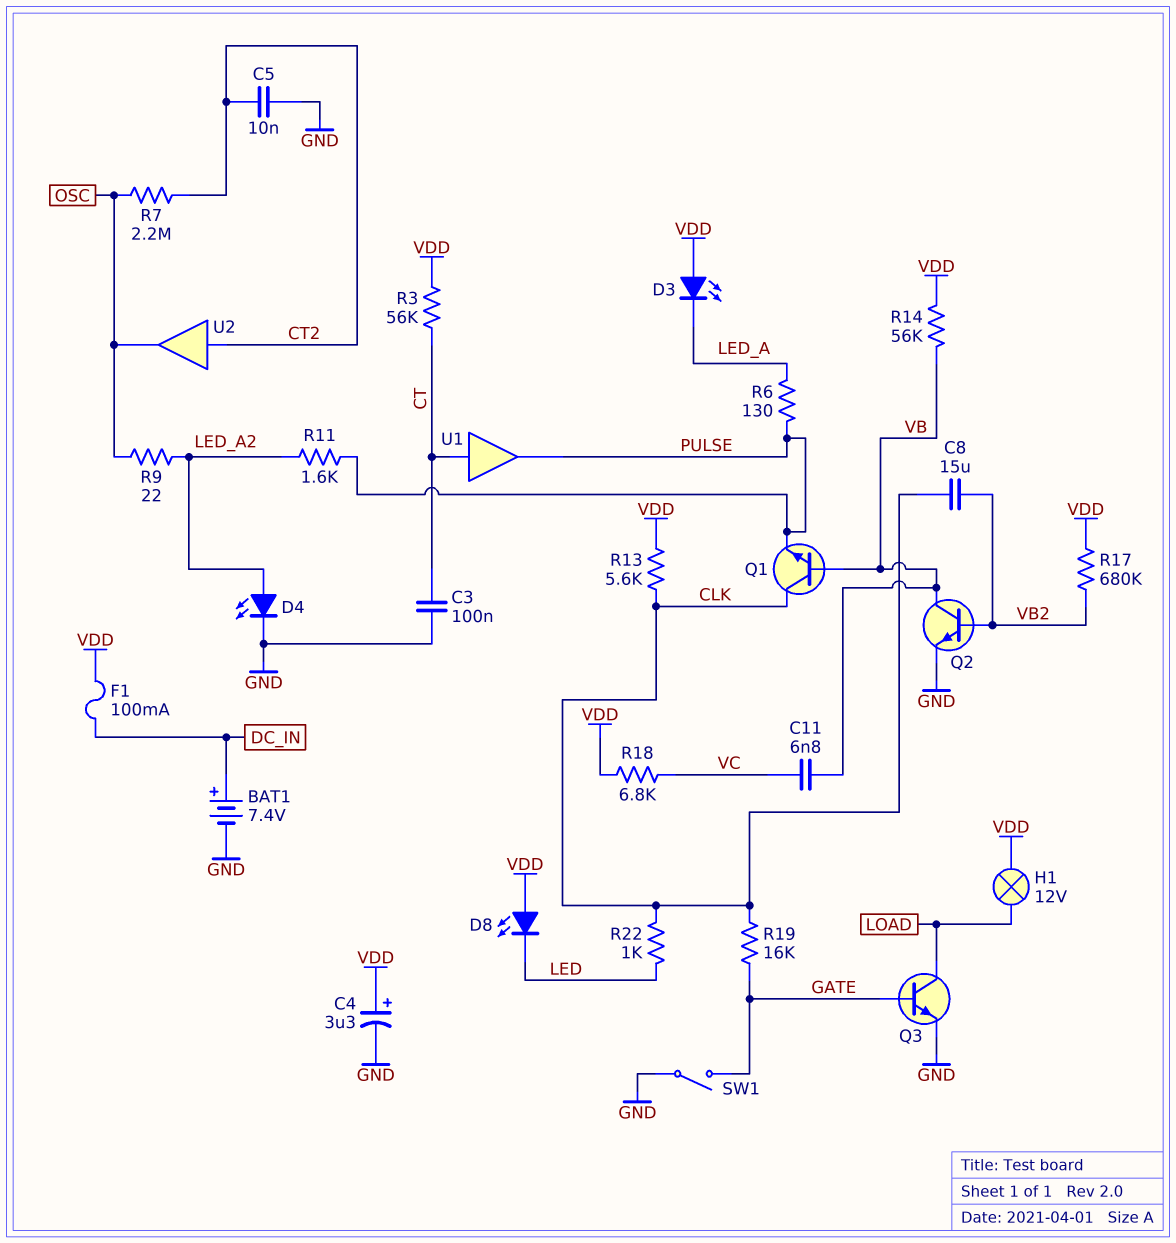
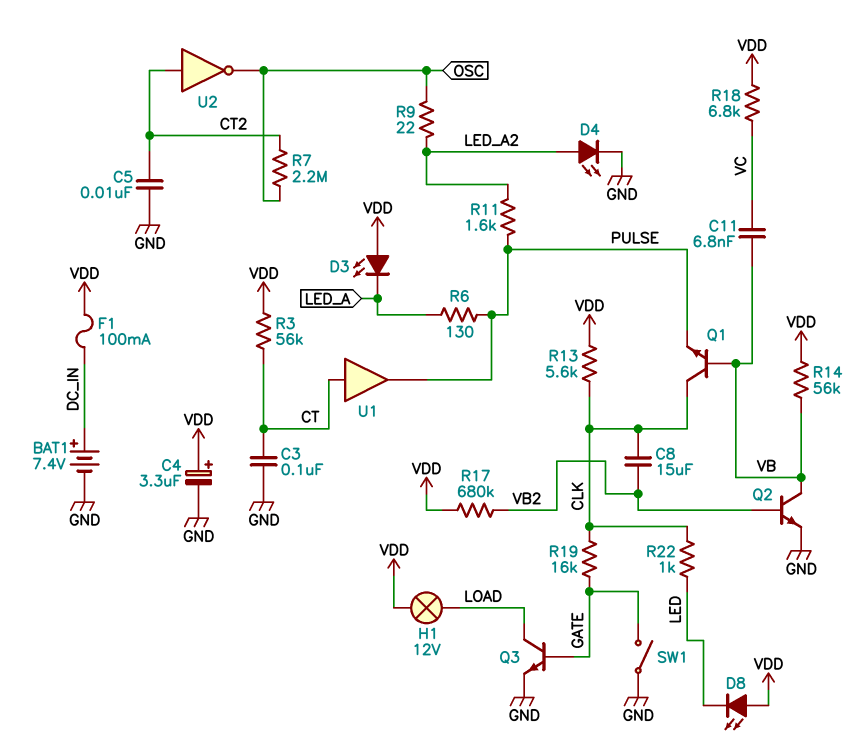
U2: buffer (in CT2, out OSC) -> NOT (in CT2, out OSC)

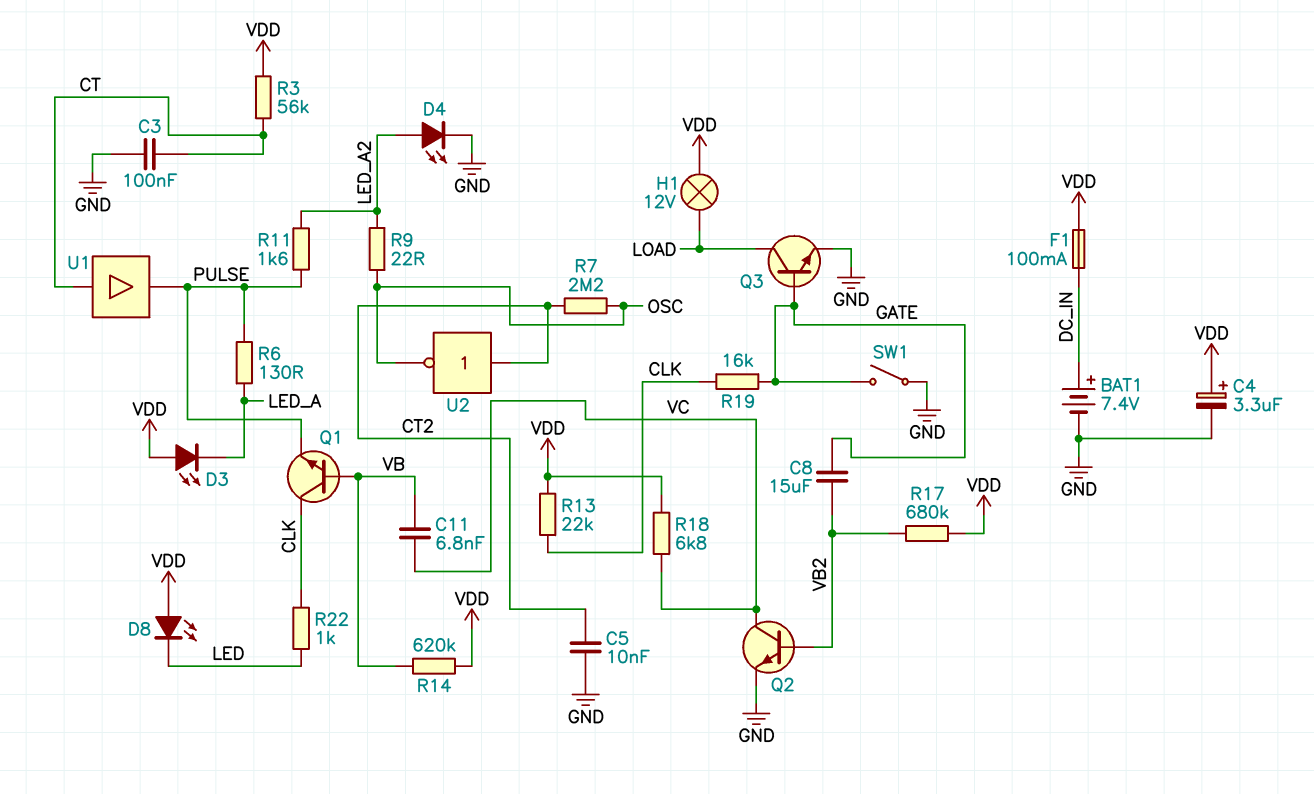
C8: 15uF (CLK, VB2) -> 15uF (GATE, VB2)
Q2: NPN (B VB2, C VB, E GND) -> NPN (B VB2, C VC, E GND)
R13: 5.6k (CLK, VDD) -> 22k (CLK, VDD)
R14: 56k (VB, VDD) -> 620k (VB, VDD)

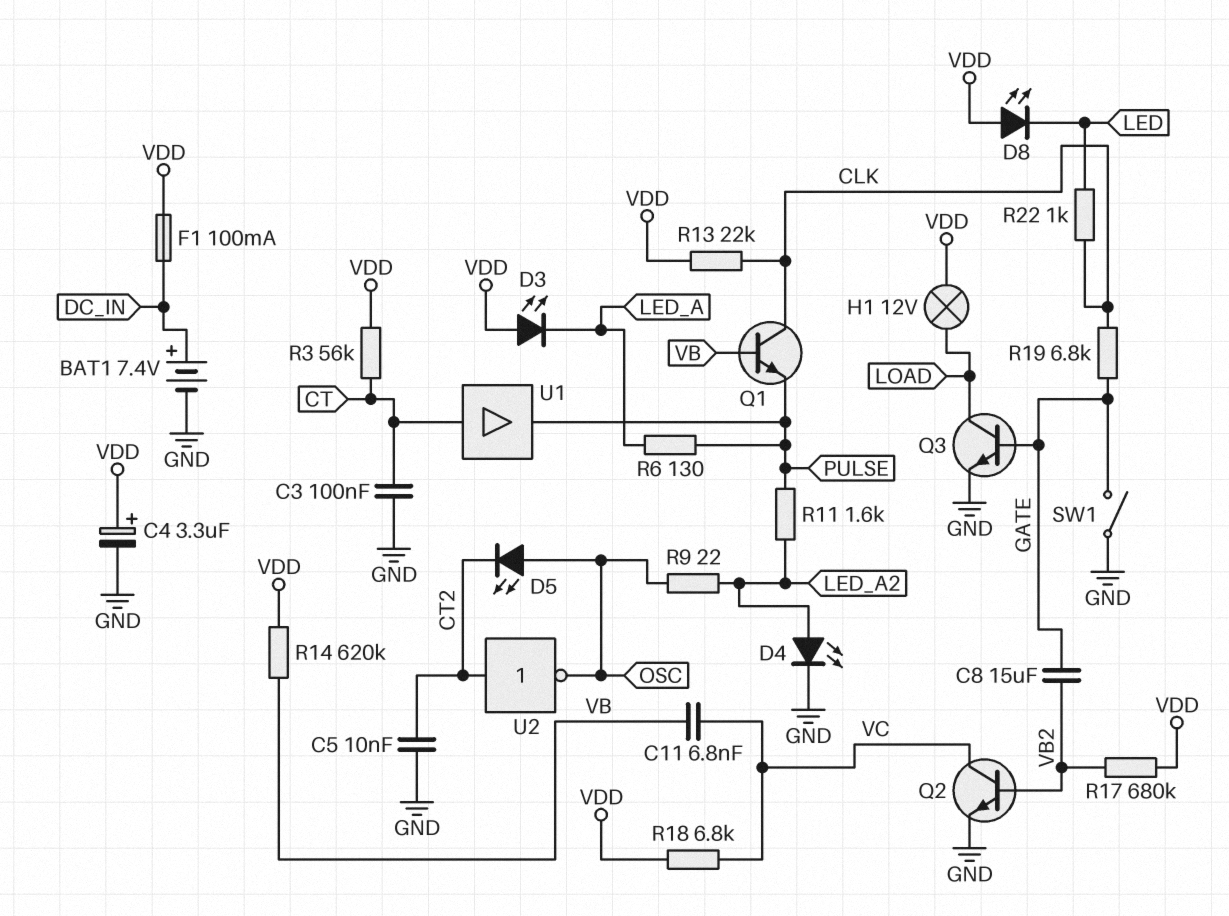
D5: none -> LED (A OSC, K CT2)
R7: 2.2M (CT2, OSC) -> none
R19: 16k (CLK, GATE) -> 6.8k (CLK, GATE)

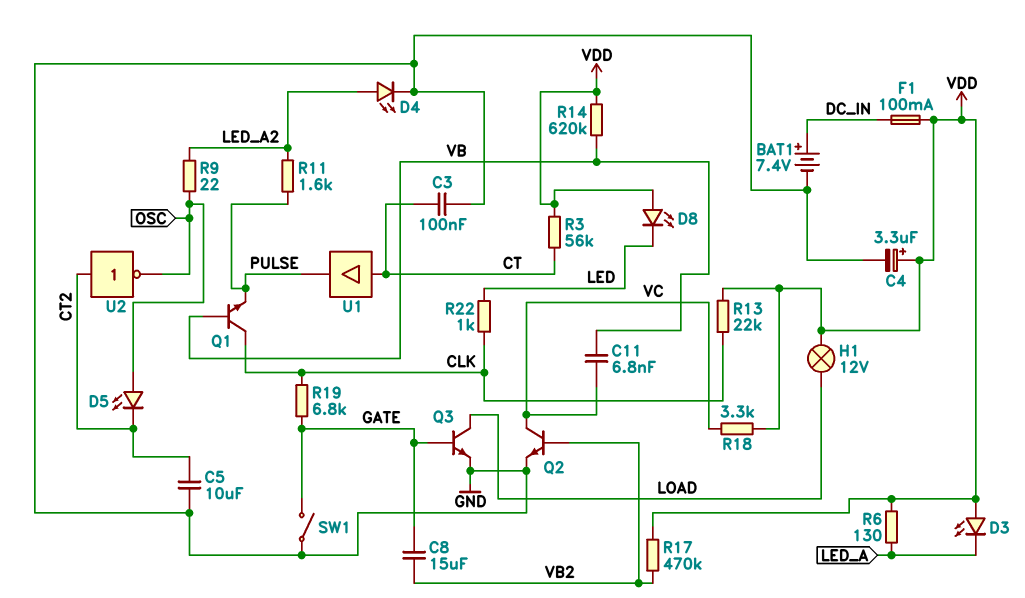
C5: 10nF (CT2, GND) -> 10uF (CT2, GND)
R6: 130 (LED_A, PULSE) -> 130 (LED_A, VDD)
R17: 680k (VB2, VDD) -> 470k (VB2, VDD)
R18: 6.8k (VC, VDD) -> 3.3k (VC, VDD)

